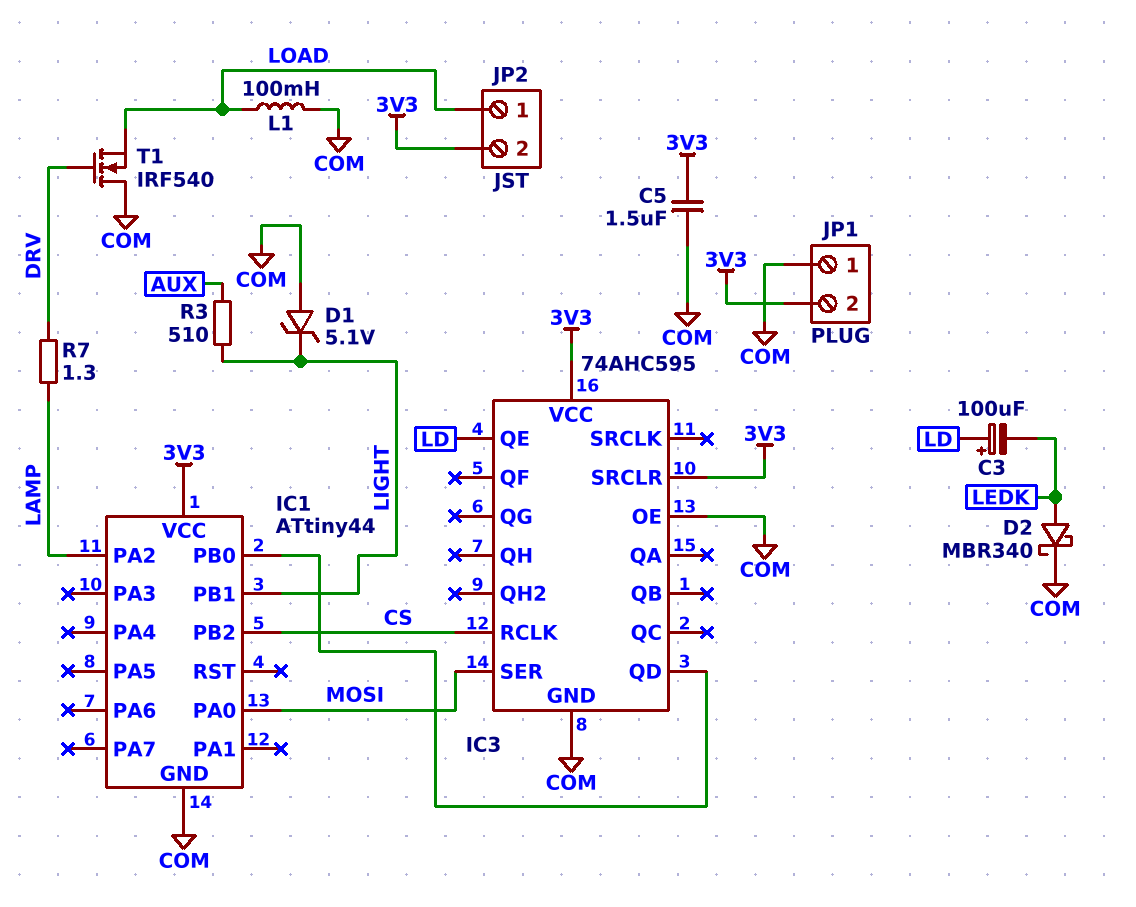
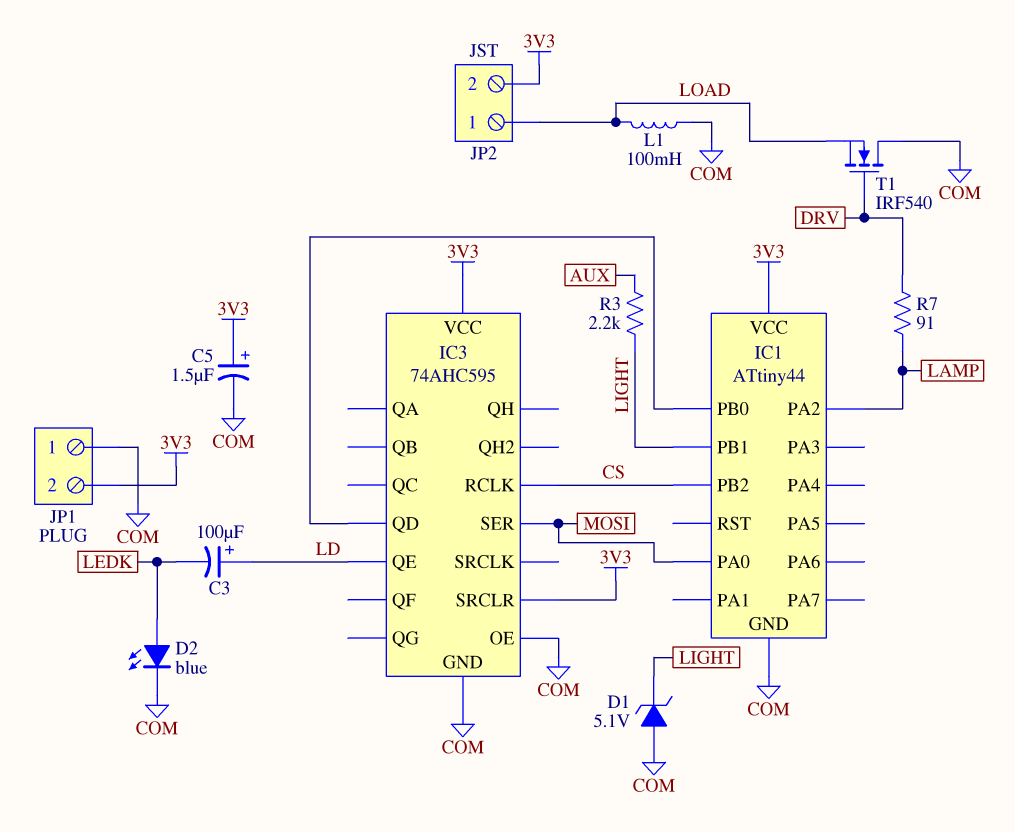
C5: 1.5uF (3V3, COM) -> 1.5uF (plus 3V3, minus COM)
D2: schottky MBR340 (A LEDK, K COM) -> LED blue (A LEDK, K COM)
R3: 510 (AUX, LIGHT) -> 2.2k (AUX, LIGHT)
R7: 1.3 (DRV, LAMP) -> 91 (DRV, LAMP)

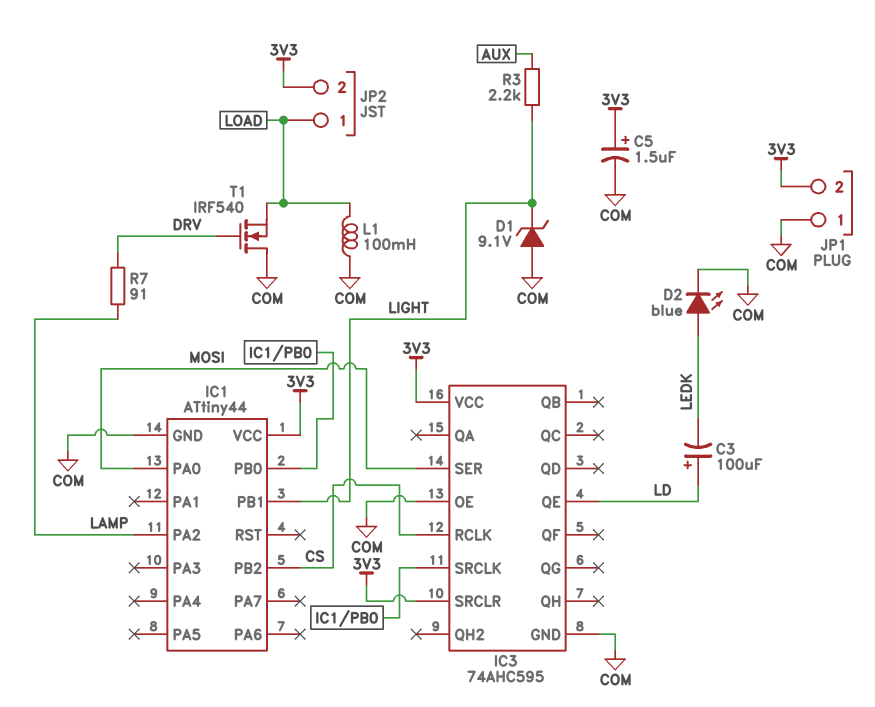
D1: zener 5.1V (A COM, K LIGHT) -> zener 9.1V (A COM, K LIGHT)
IC3 pin QD: IC1/PB0 -> none
IC3 pin SRCLK: none -> IC1/PB0

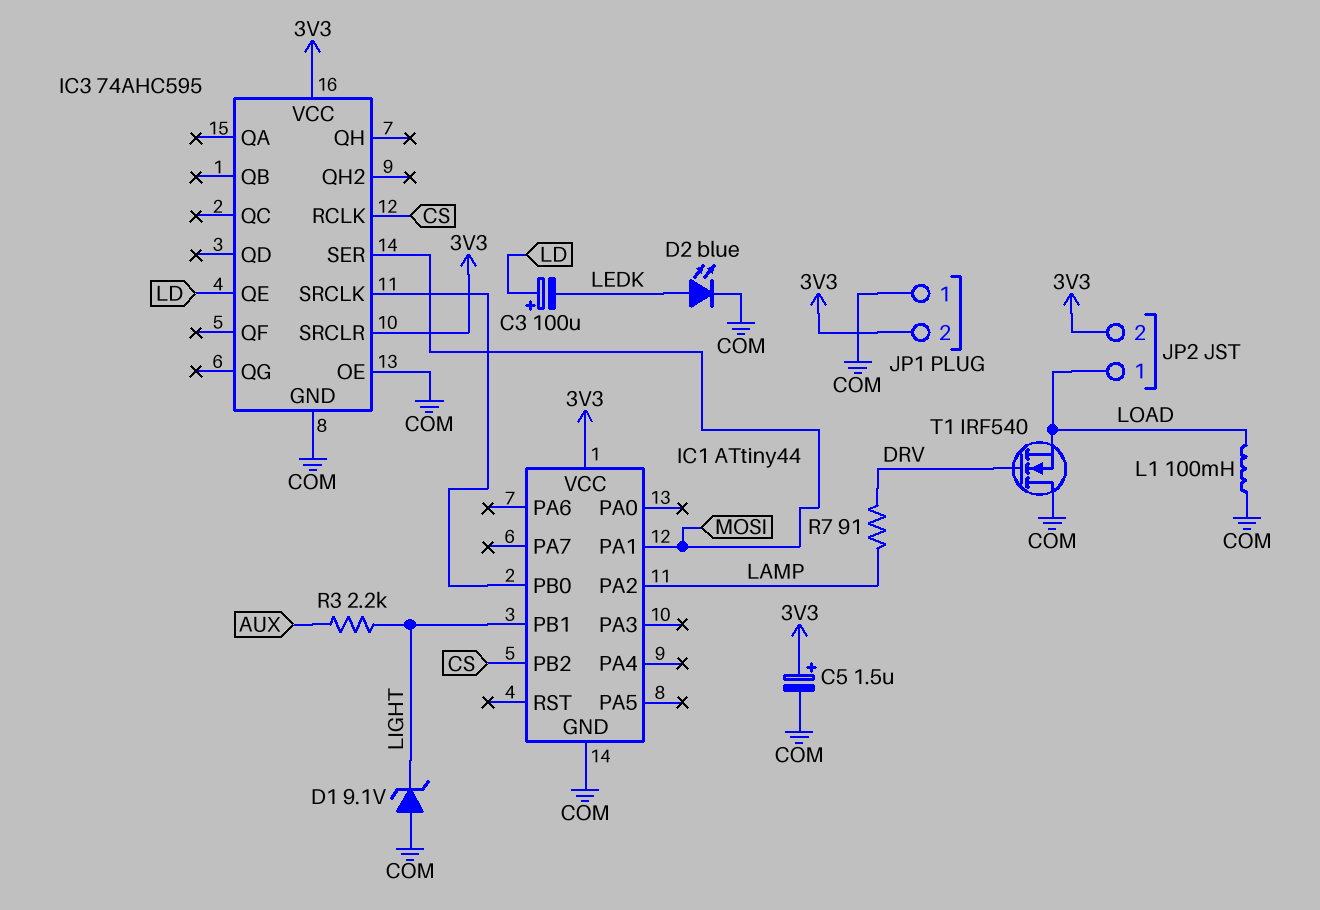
IC1 pin PA0: MOSI -> none
IC1 pin PA1: none -> MOSI

